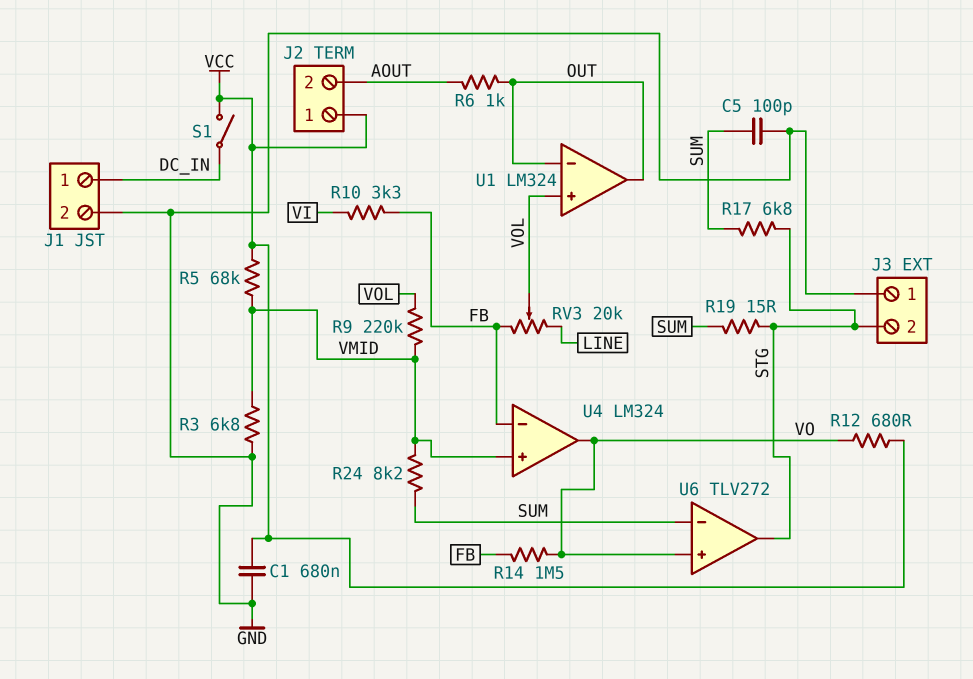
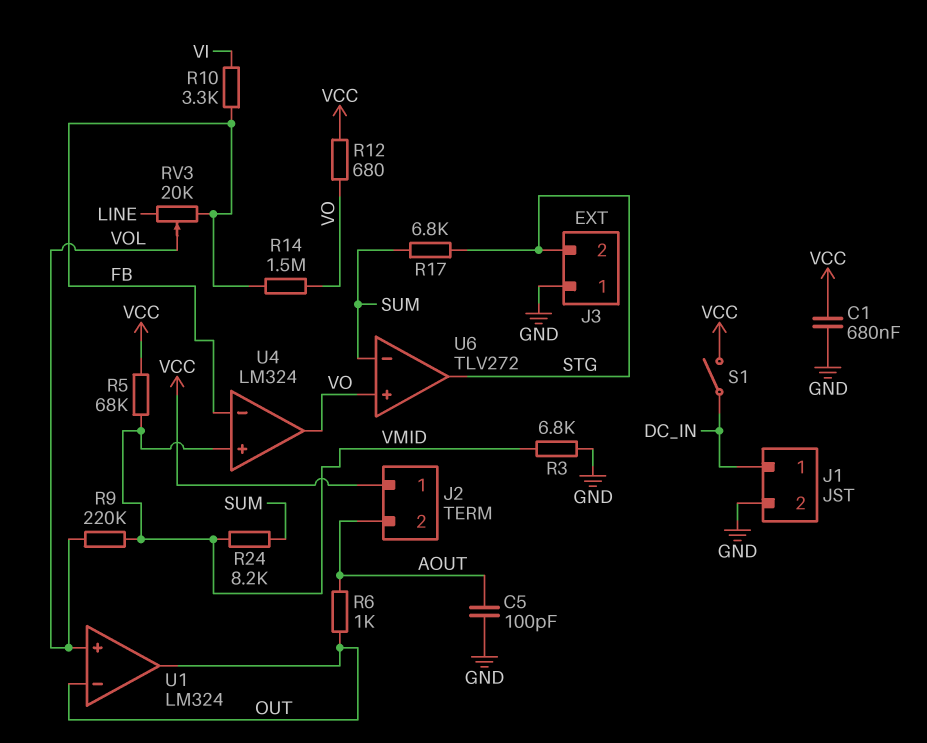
C5: 100pF (GND, SUM) -> 100pF (AOUT, GND)
R19: 15 (STG, SUM) -> none

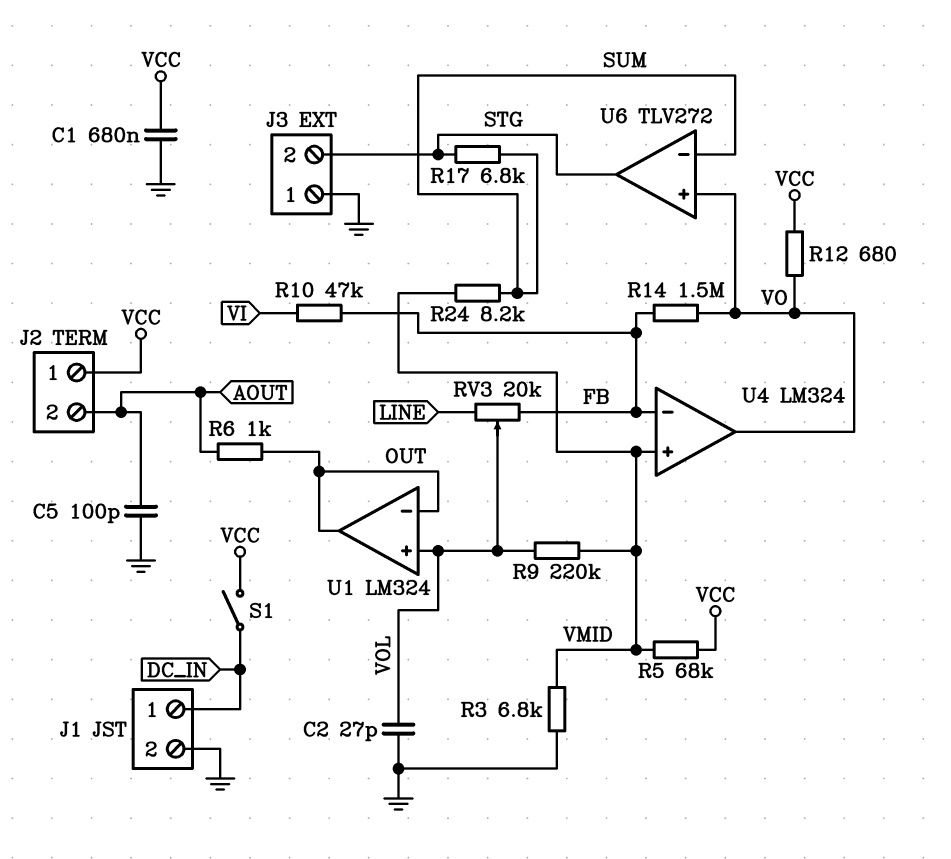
C2: none -> 27pF (GND, VOL)
R10: 3.3k (FB, VI) -> 47k (FB, VI)

